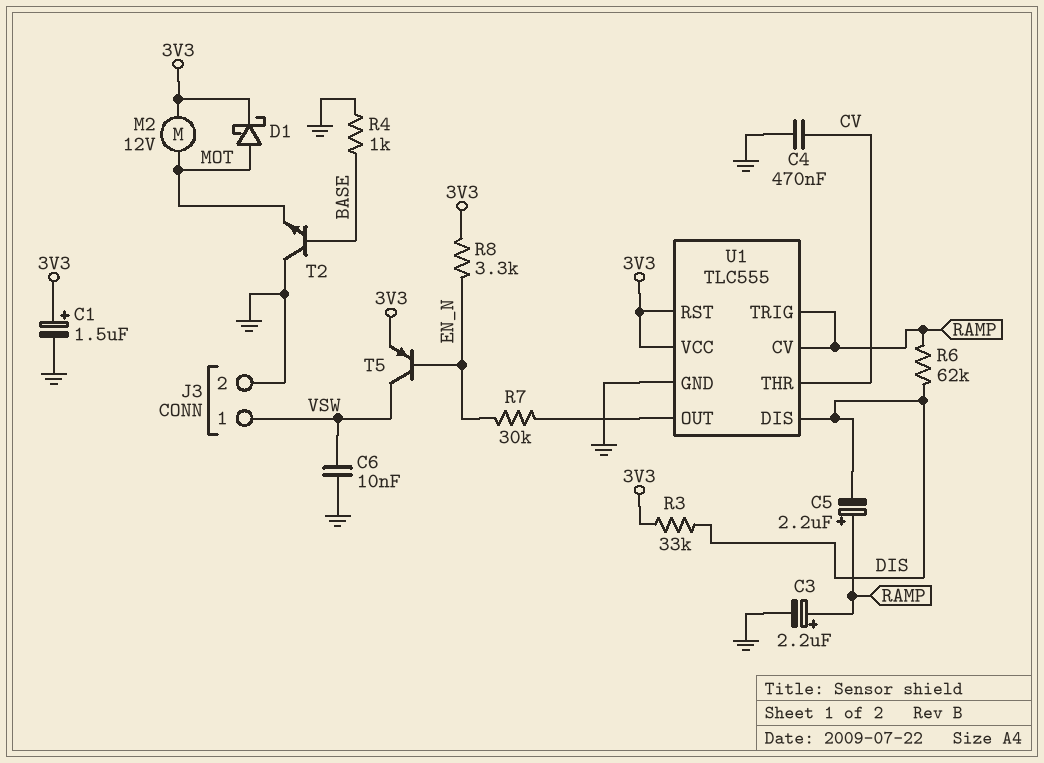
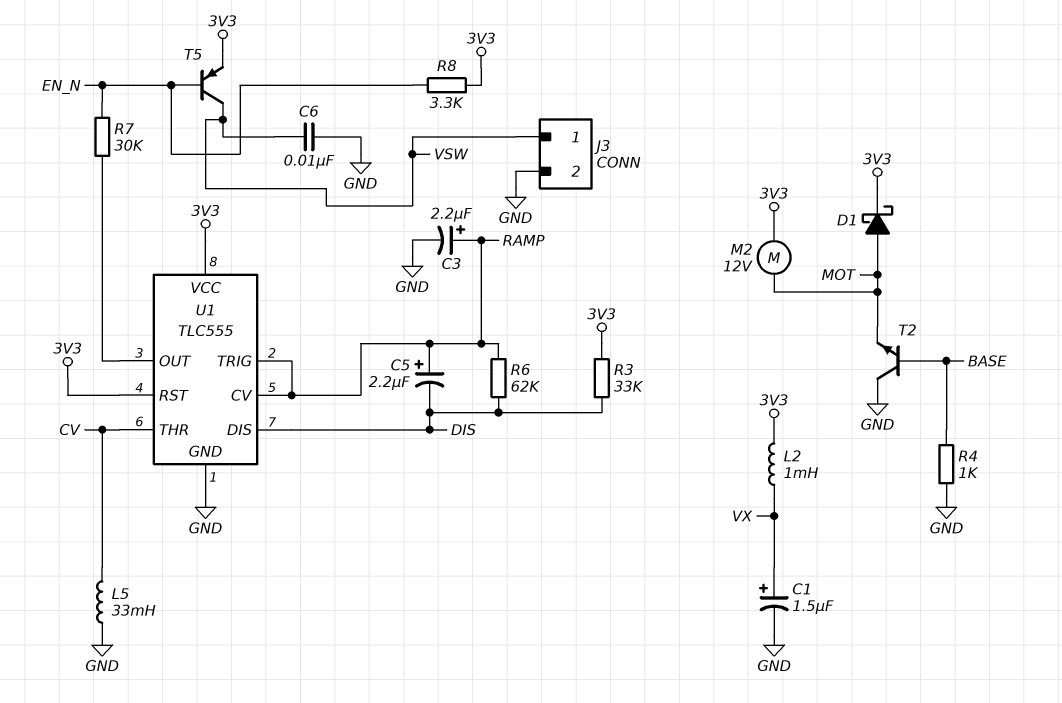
C1: 1.5uF (plus 3V3, minus GND) -> 1.5uF (plus VX, minus GND)
C4: 470nF (CV, GND) -> none
L2: none -> 1mH (3V3, VX)
L5: none -> 33mH (CV, GND)

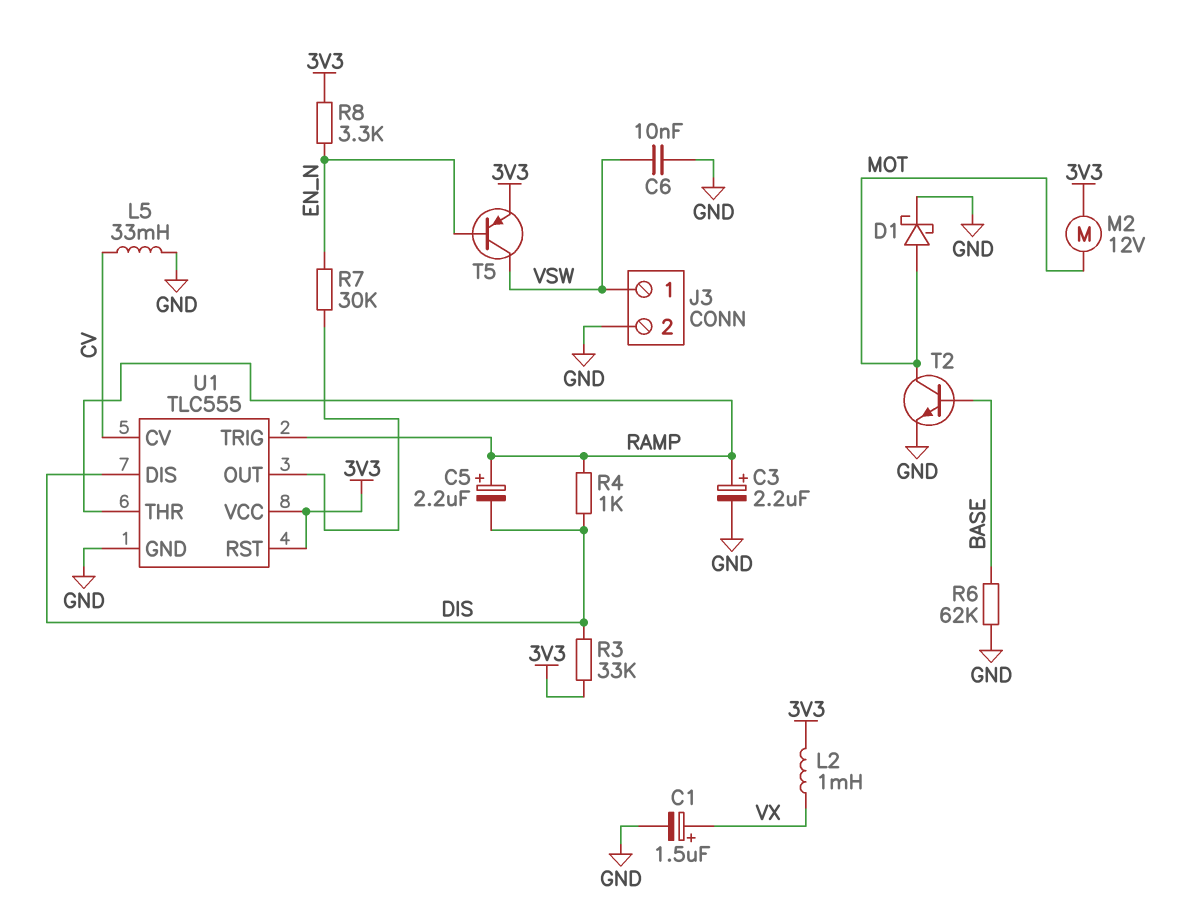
D1: schottky (A MOT, K 3V3) -> schottky (A MOT, K GND)
R4: 1k (BASE, GND) -> 1k (DIS, RAMP)
R6: 62k (DIS, RAMP) -> 62k (BASE, GND)
T2: NPN (B BASE, C GND, E MOT) -> NPN (B BASE, C MOT, E GND)
U1 pin CV: RAMP -> CV
U1 pin THR: CV -> RAMP

